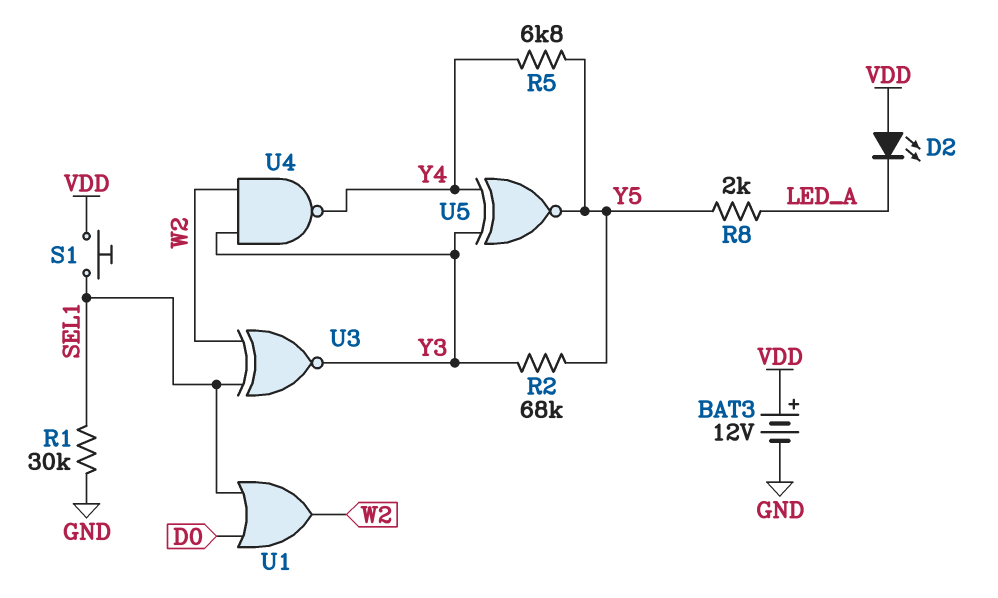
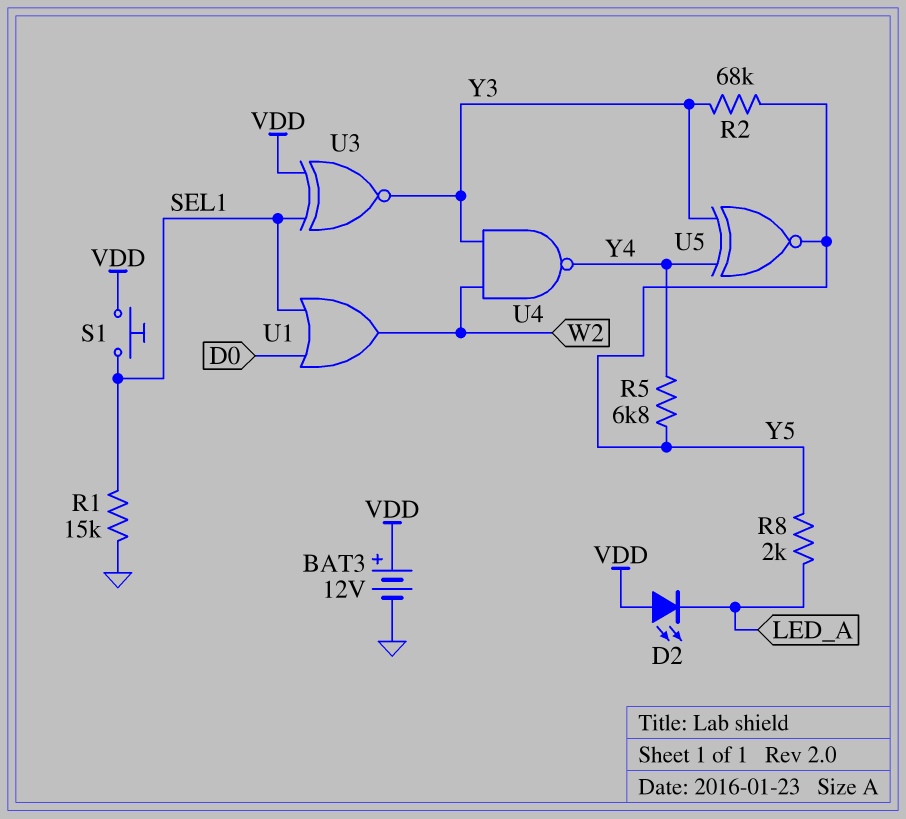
R1: 30k (GND, SEL1) -> 15k (GND, SEL1)
U3: XNOR (in SEL1, in W2, out Y3) -> XNOR (in SEL1, in VDD, out Y3)

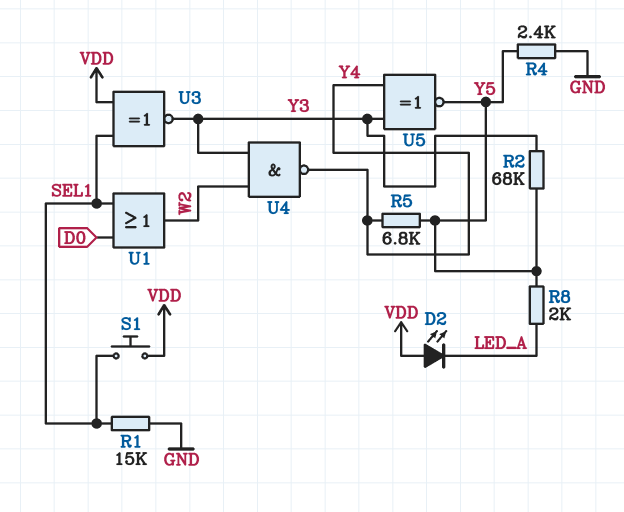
BAT3: 12V (plus VDD, minus GND) -> none
R4: none -> 2.4k (GND, Y5)

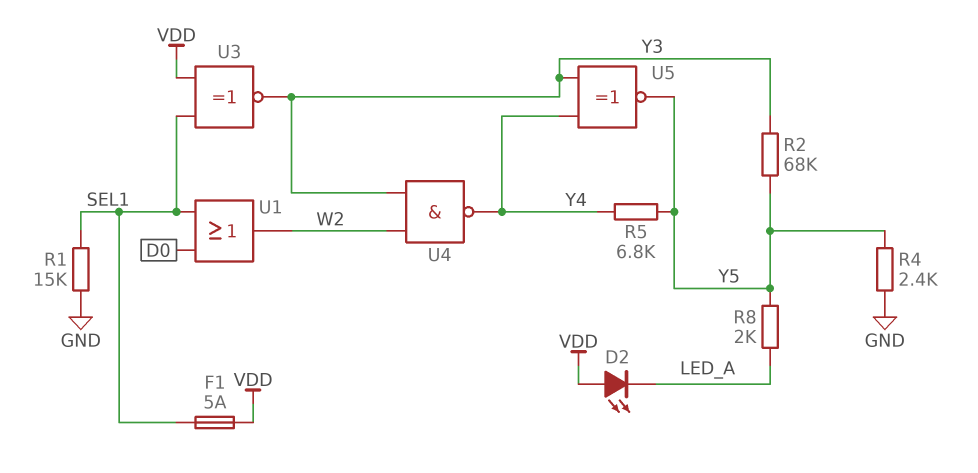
F1: none -> 5A (SEL1, VDD)
S1: button (SEL1, VDD) -> none

